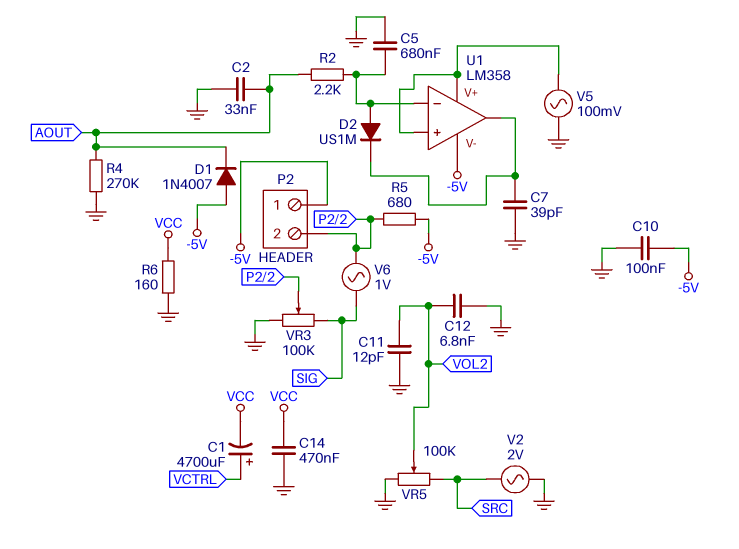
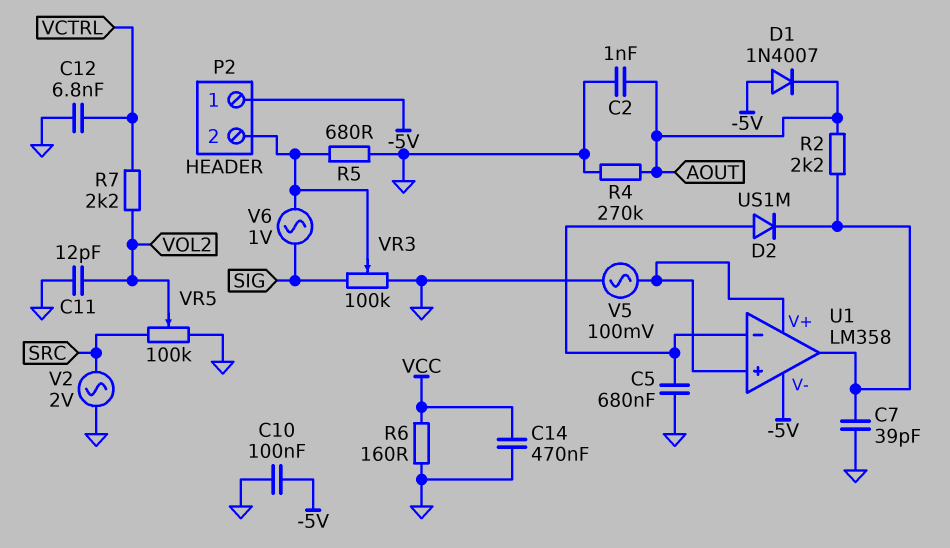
C1: 4700uF (plus VCTRL, minus VCC) -> none
C2: 33nF (AOUT, GND) -> 1nF (AOUT, GND)
C12: 6.8nF (GND, VOL2) -> 6.8nF (GND, VCTRL)
R2: 2.2k (AOUT, U1/in-) -> 2.2k (AOUT, U1/out)
R5: 680 (-5V, P2/2) -> 680 (GND, P2/2)
R7: none -> 2.2k (VCTRL, VOL2)

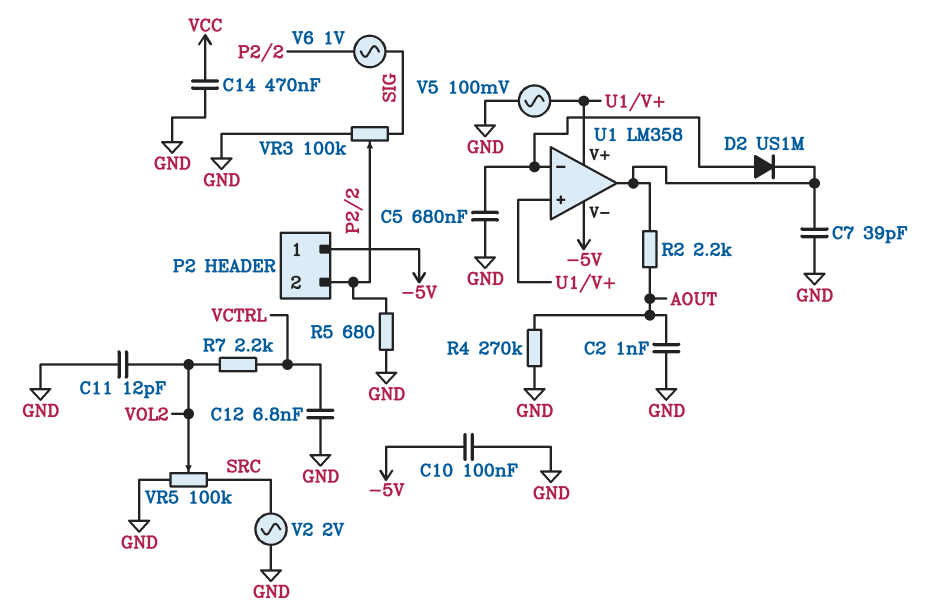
D1: diode 1N4007 (A -5V, K AOUT) -> none
R6: 160 (GND, VCC) -> none

